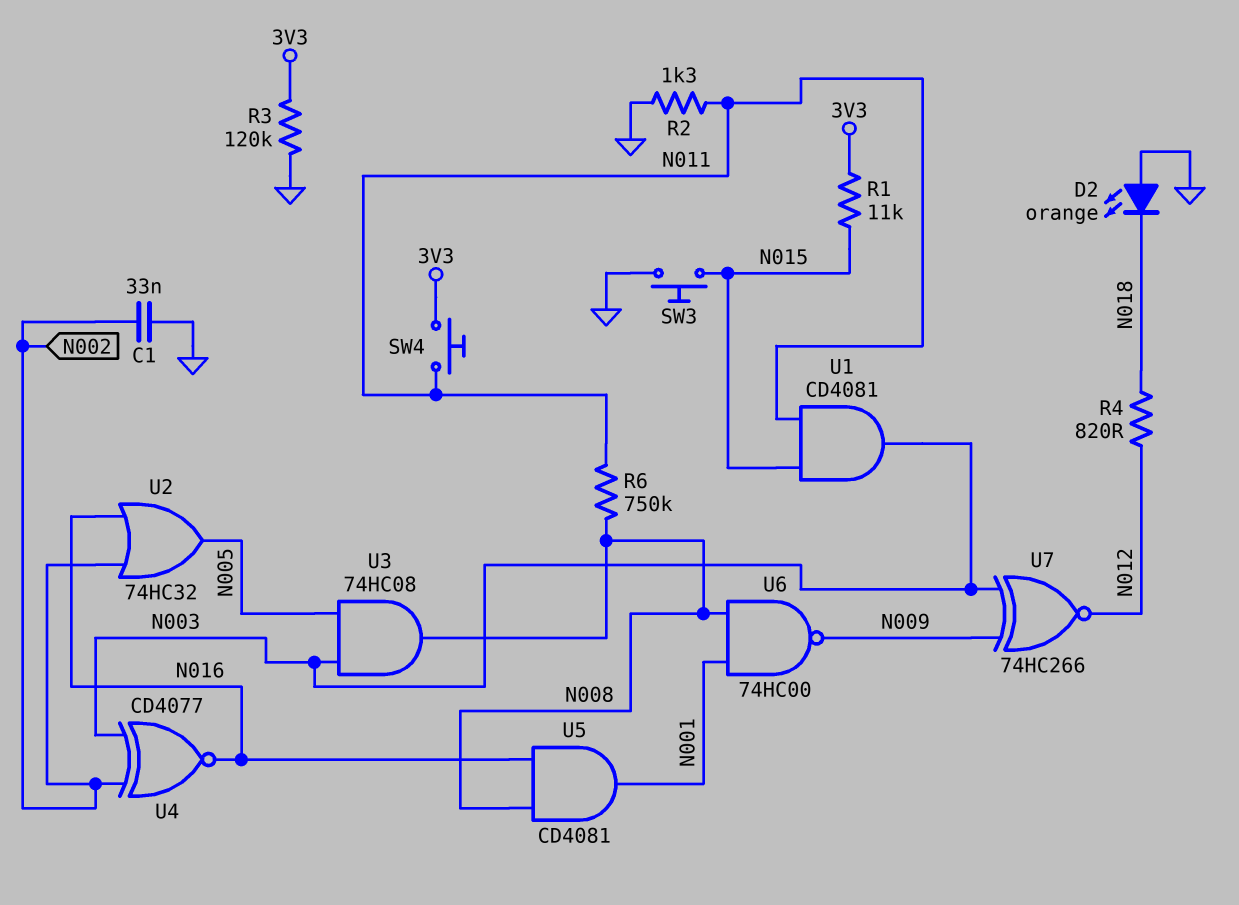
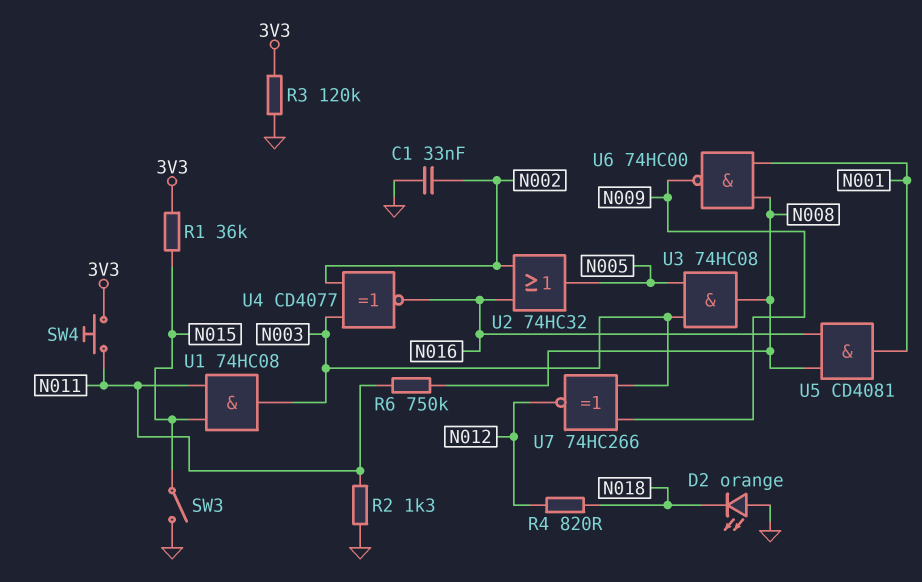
R1: 11k (3V3, N015) -> 36k (3V3, N015)
SW3: button (GND, N015) -> switch (GND, N015)
U1: AND CD4081 (in N011, in N015, out N003) -> AND 74HC08 (in N011, in N015, out N003)

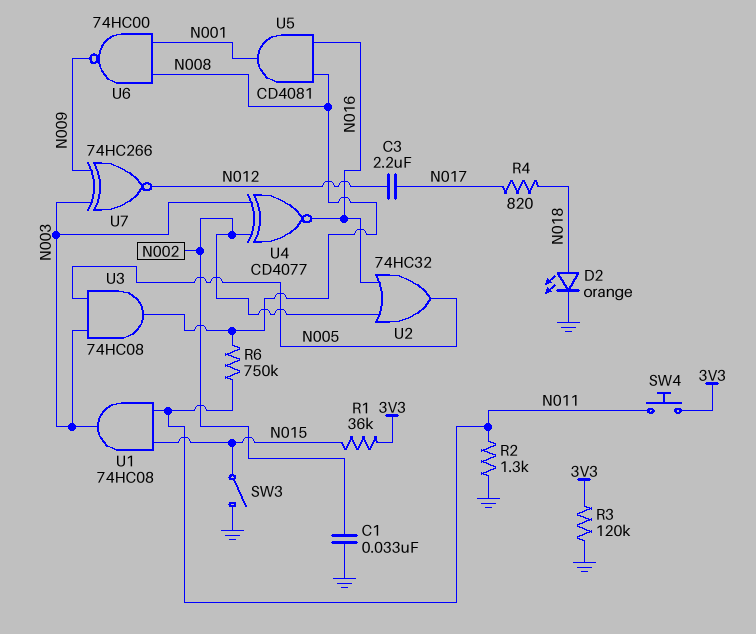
C3: none -> 2.2uF (N012, N017)
D2: LED orange (A GND, K N018) -> LED orange (A N018, K GND)
R4: 820 (N012, N018) -> 820 (N017, N018)

